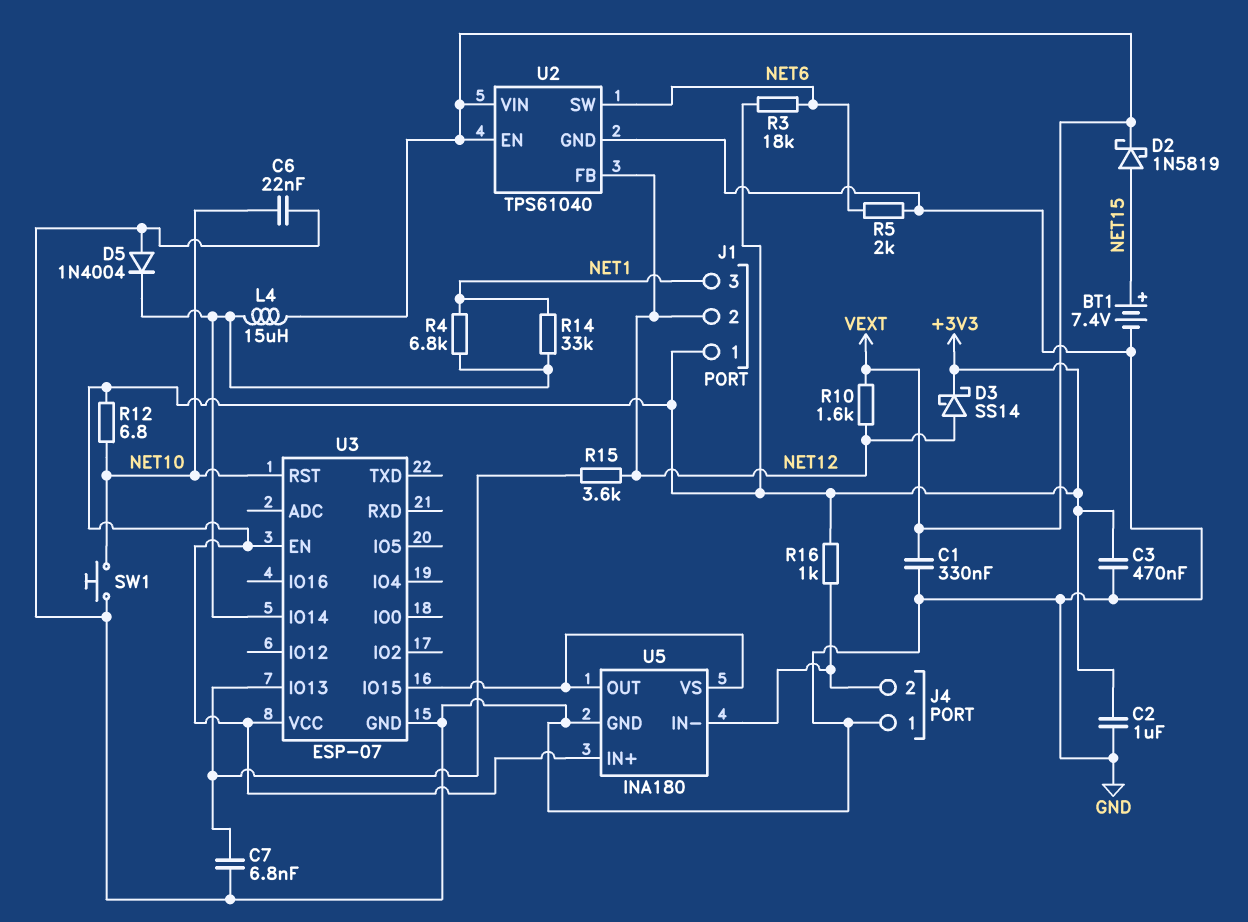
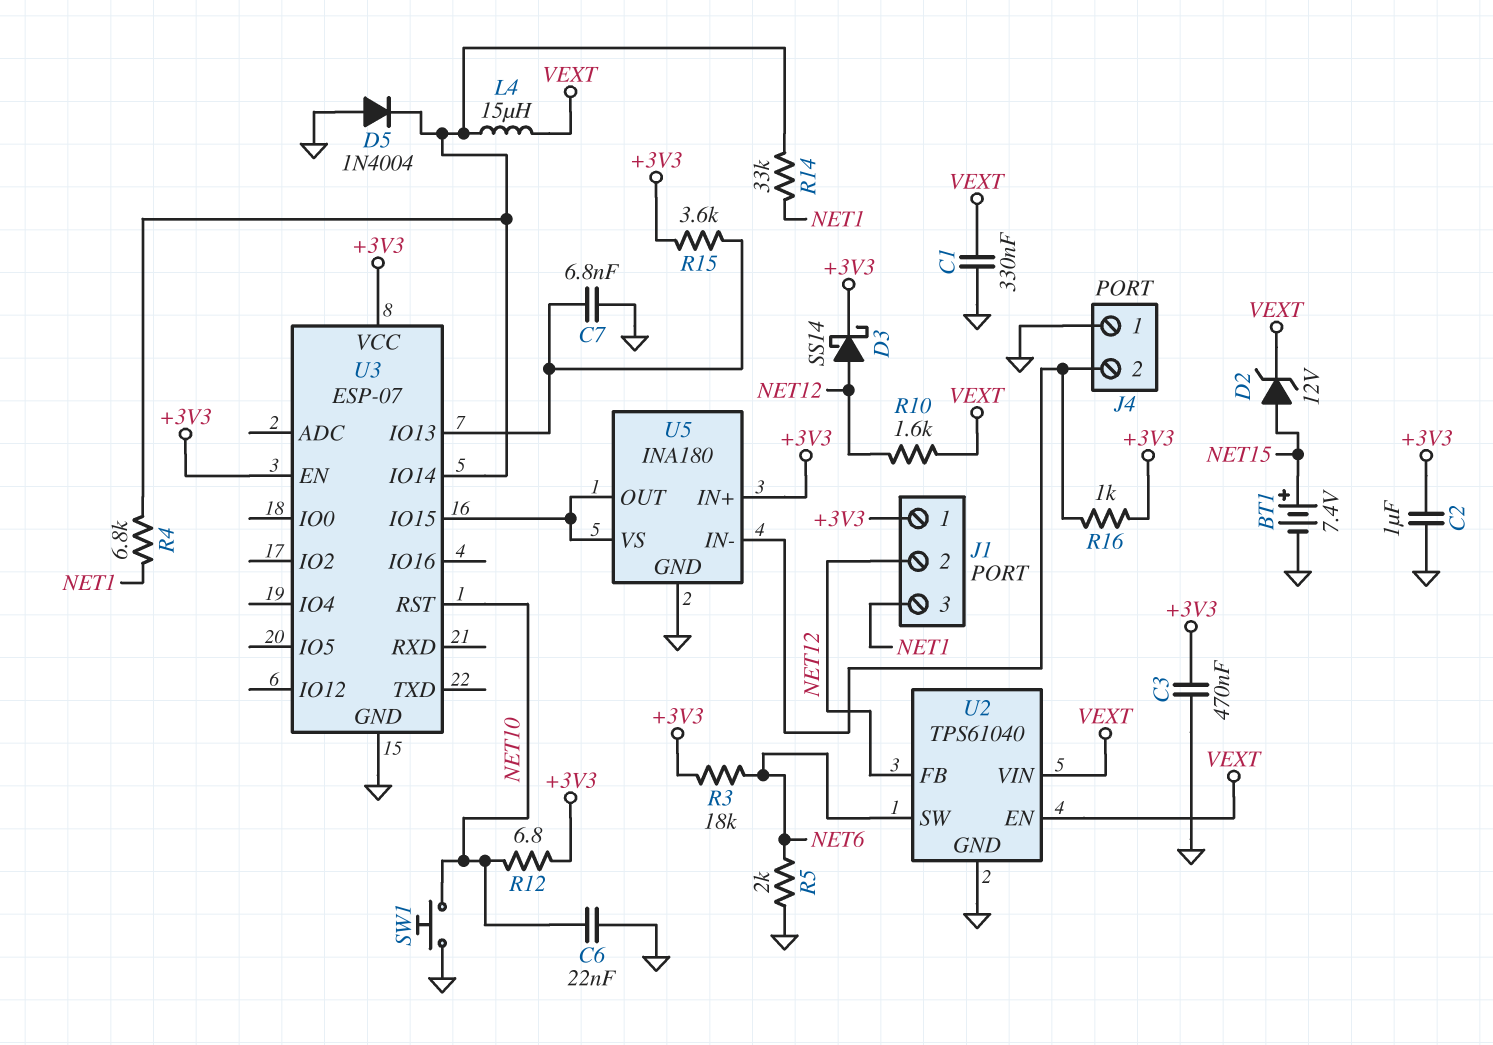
D2: schottky 1N5819 (A NET15, K VEXT) -> zener 12V (A NET15, K VEXT)
R15: 3.6k (NET12, U3/IO13) -> 3.6k (+3V3, U3/IO13)

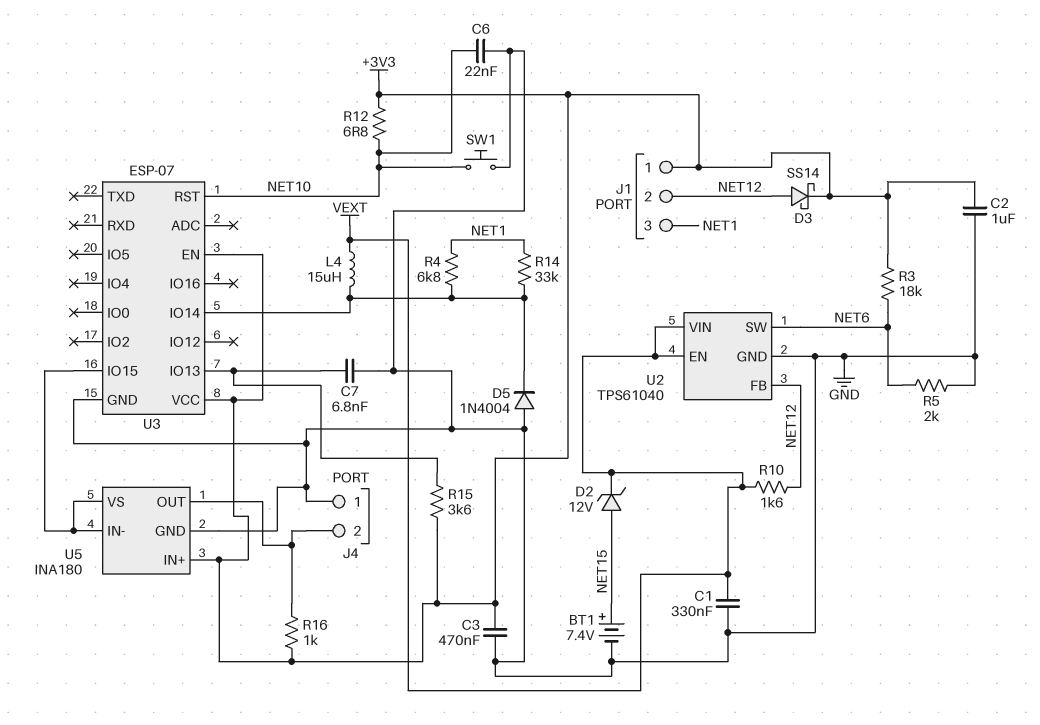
U5 pin IN-: J4/2 -> U3/IO15
U5 pin OUT: U3/IO15 -> J4/2

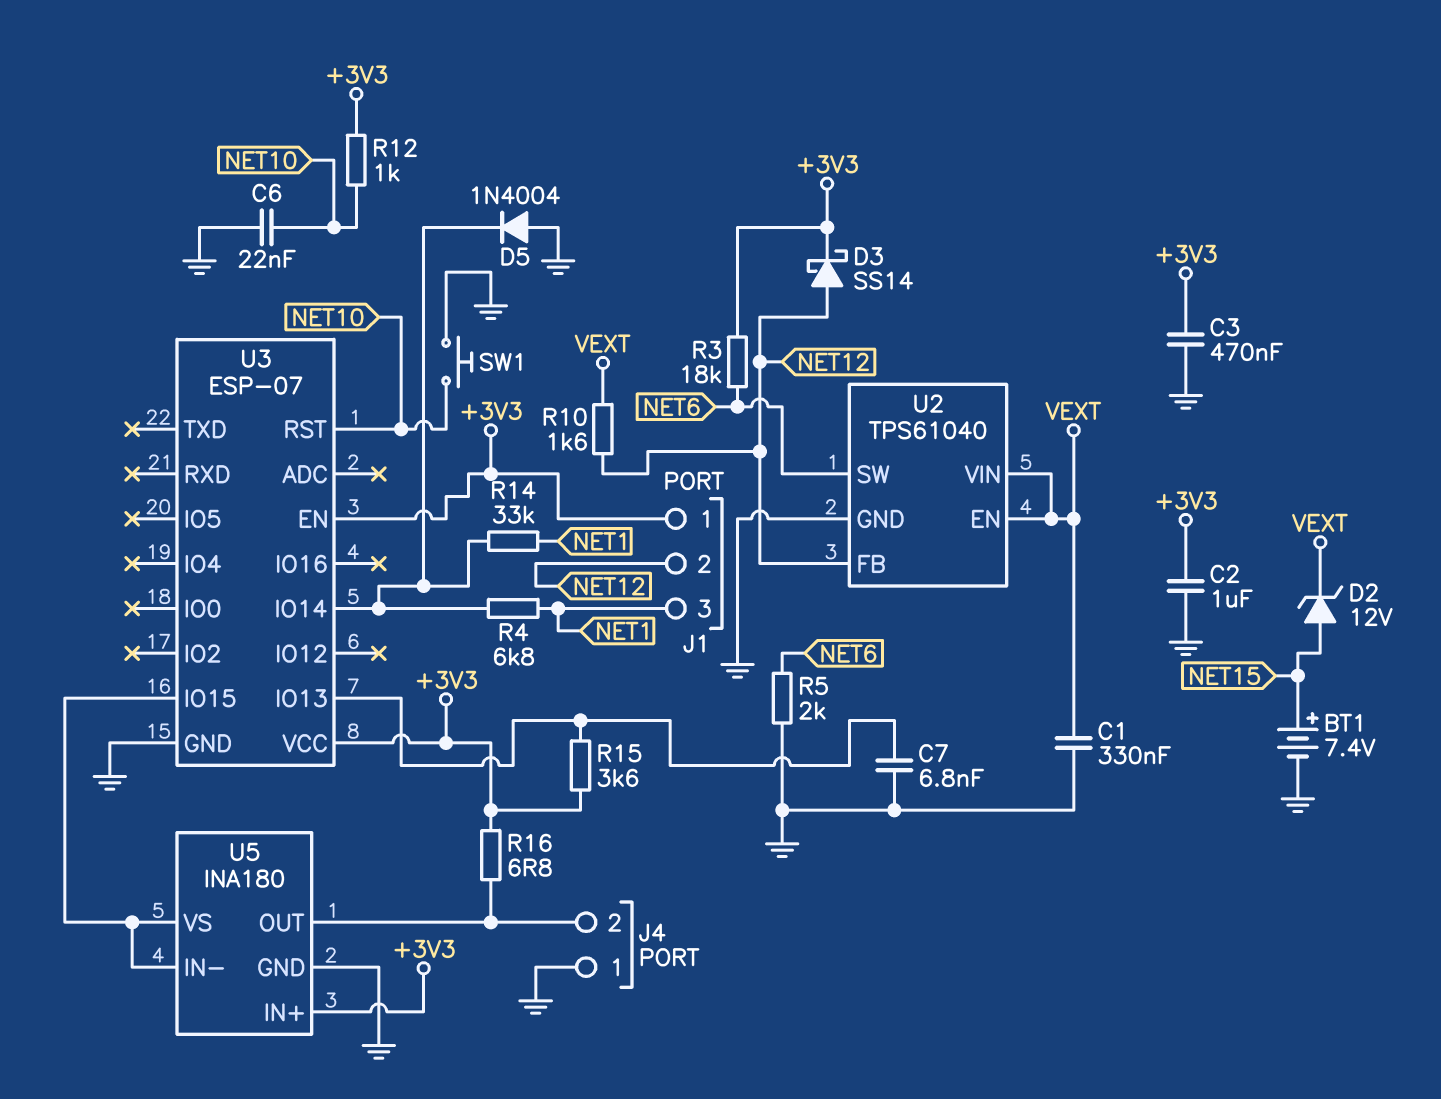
L4: 15uH (U3/IO14, VEXT) -> none
R12: 6.8 (+3V3, NET10) -> 1k (+3V3, NET10)
R16: 1k (+3V3, J4/2) -> 6.8 (+3V3, J4/2)

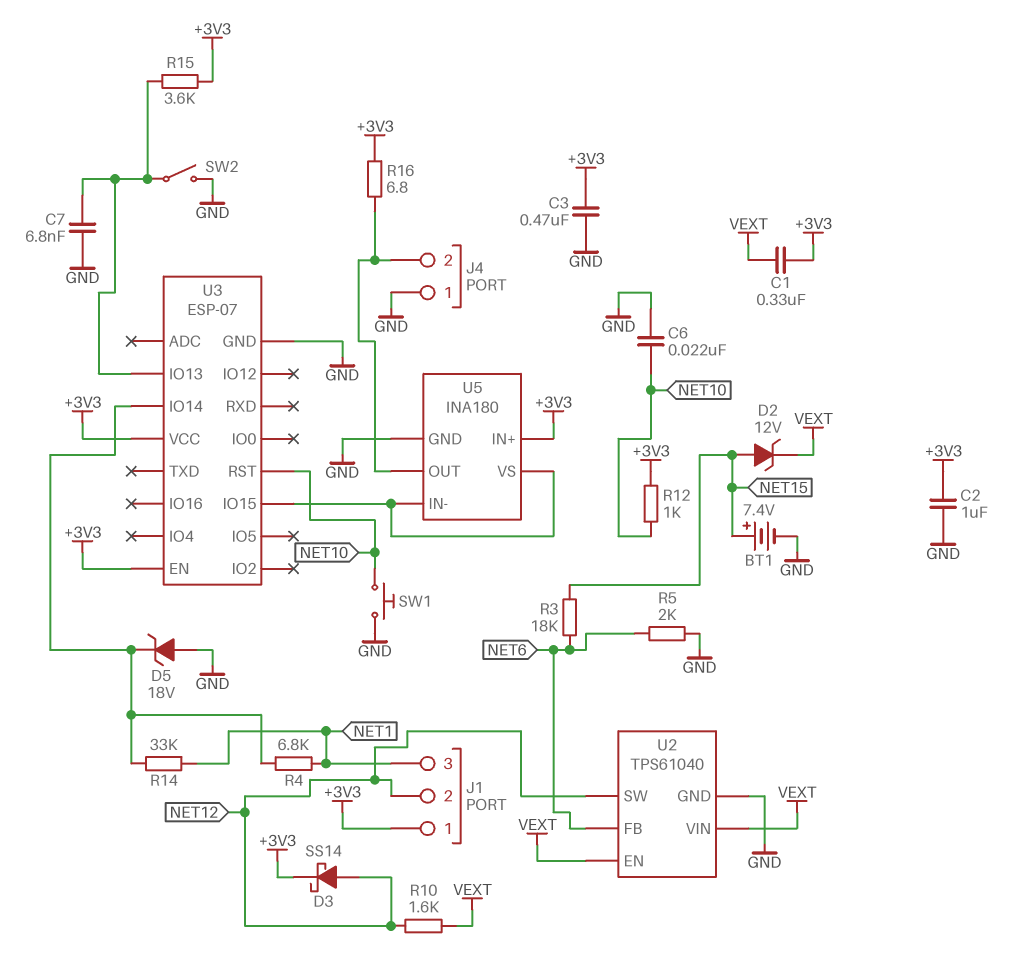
C1: 330nF (GND, VEXT) -> 330nF (+3V3, VEXT)
D5: diode 1N4004 (A GND, K U3/IO14) -> zener 18V (A GND, K U3/IO14)
R3: 18k (+3V3, NET6) -> 18k (NET6, NET15)
SW2: none -> switch (GND, U3/IO13)
U2 pin FB: NET12 -> NET6
U2 pin SW: NET6 -> NET12

